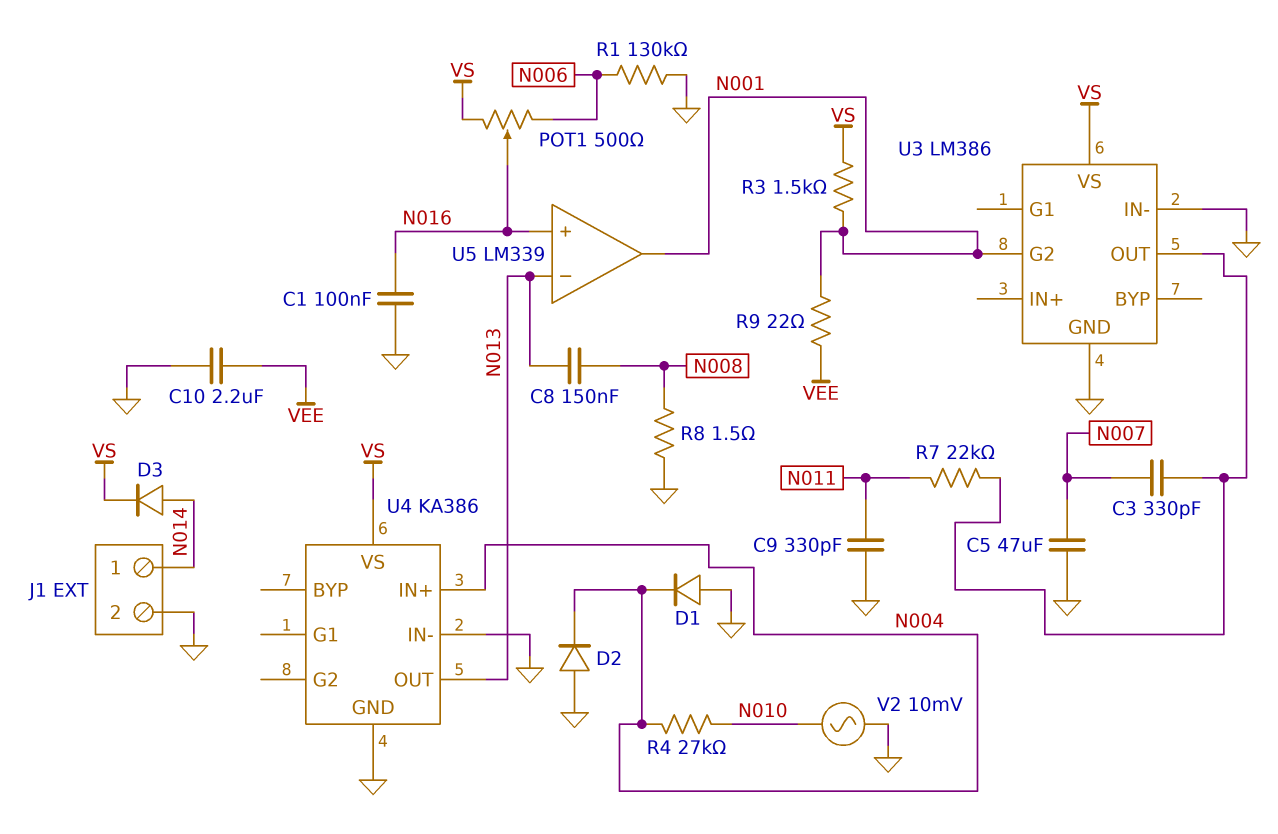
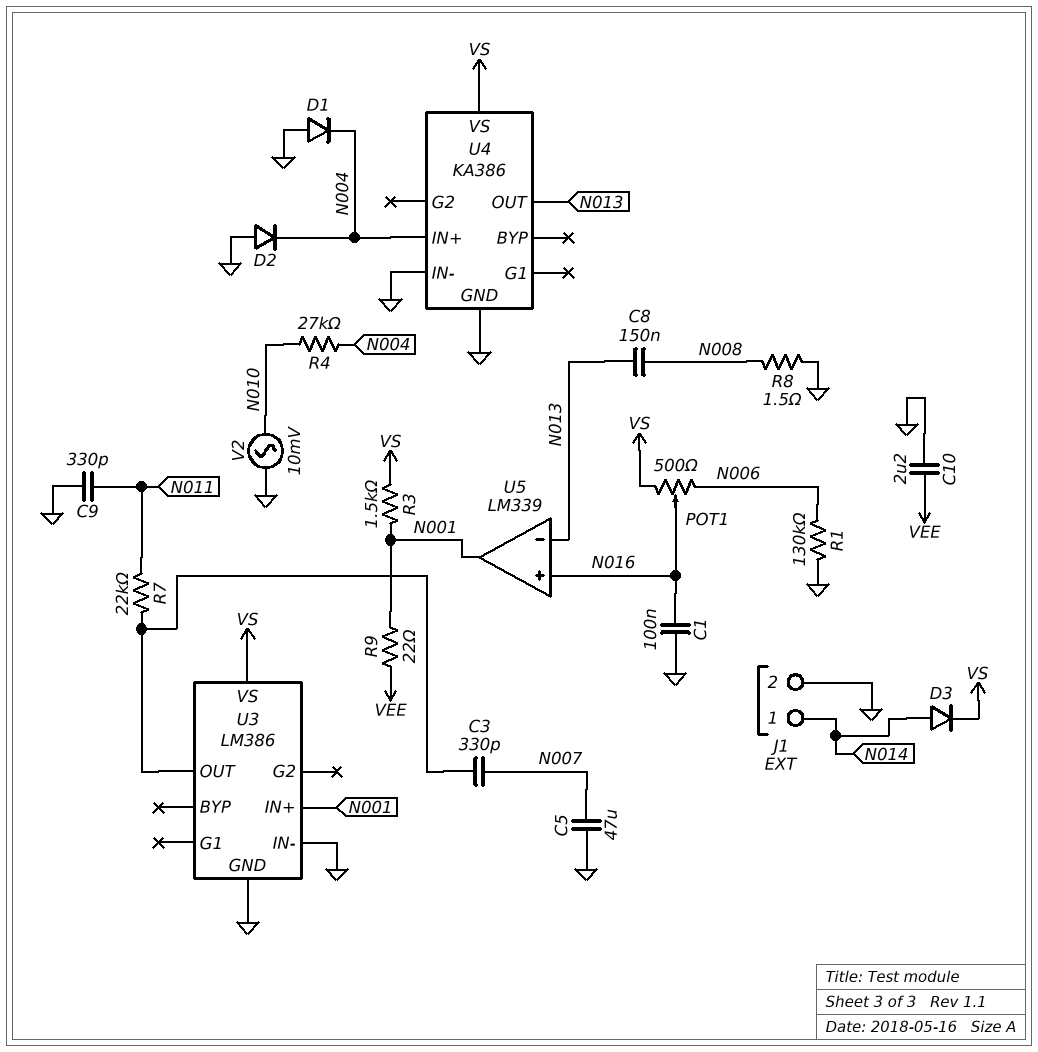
U3 pin G2: N001 -> none
U3 pin IN+: none -> N001

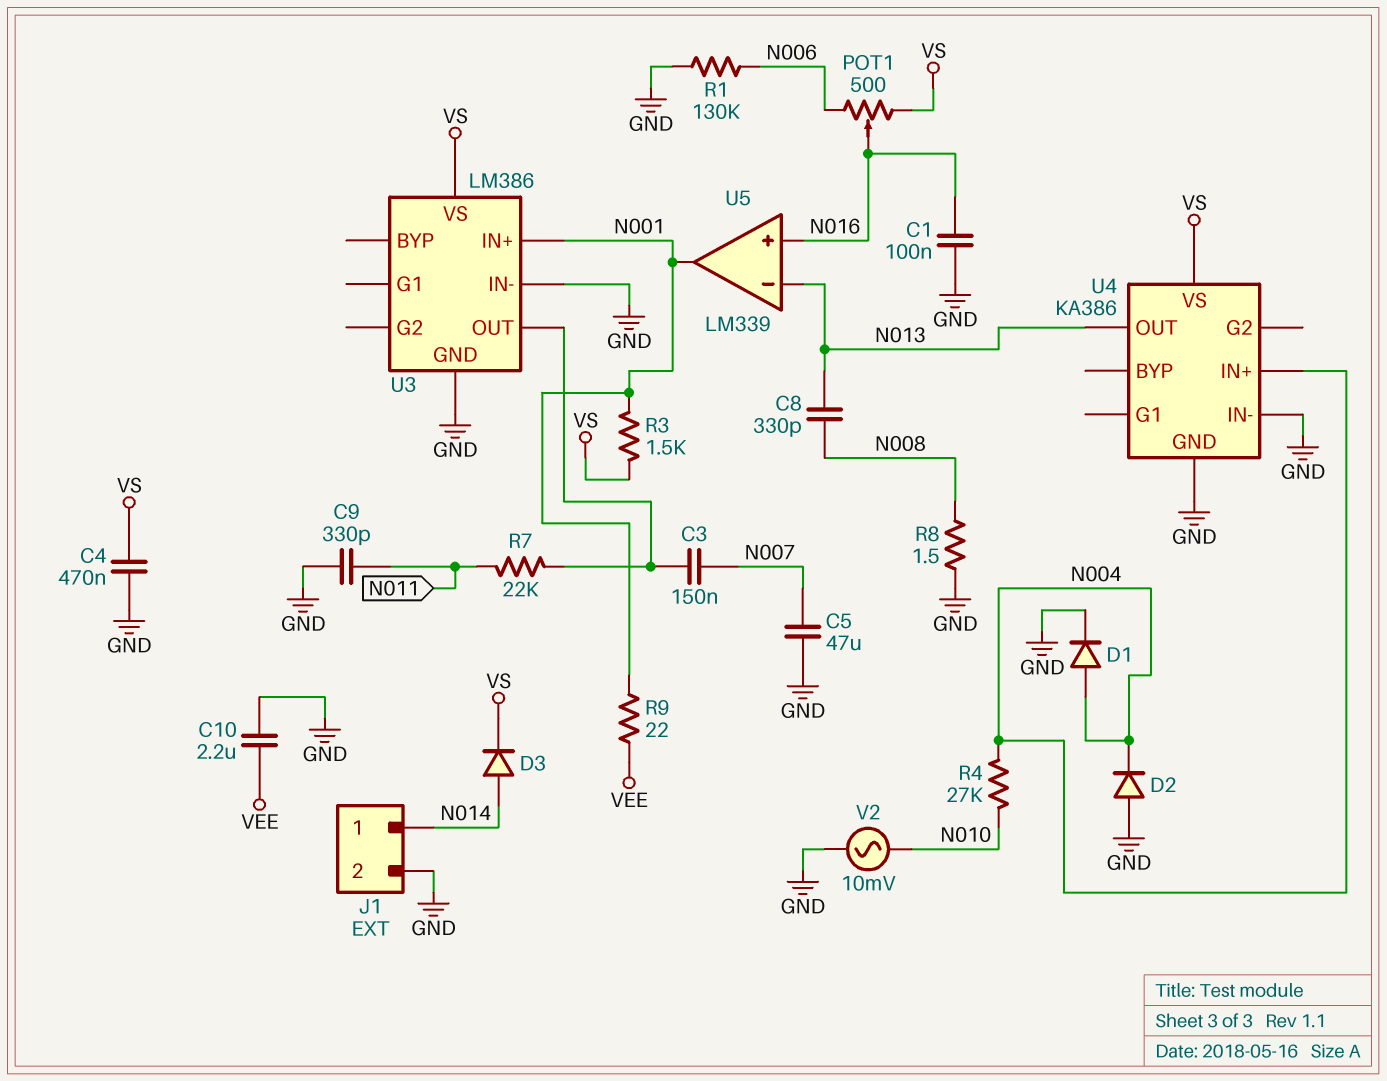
C3: 330pF (N007, U3/OUT) -> 150nF (N007, U3/OUT)
C4: none -> 470nF (GND, VS)
C8: 150nF (N008, N013) -> 330pF (N008, N013)
D1: diode (A GND, K N004) -> diode (A N004, K GND)

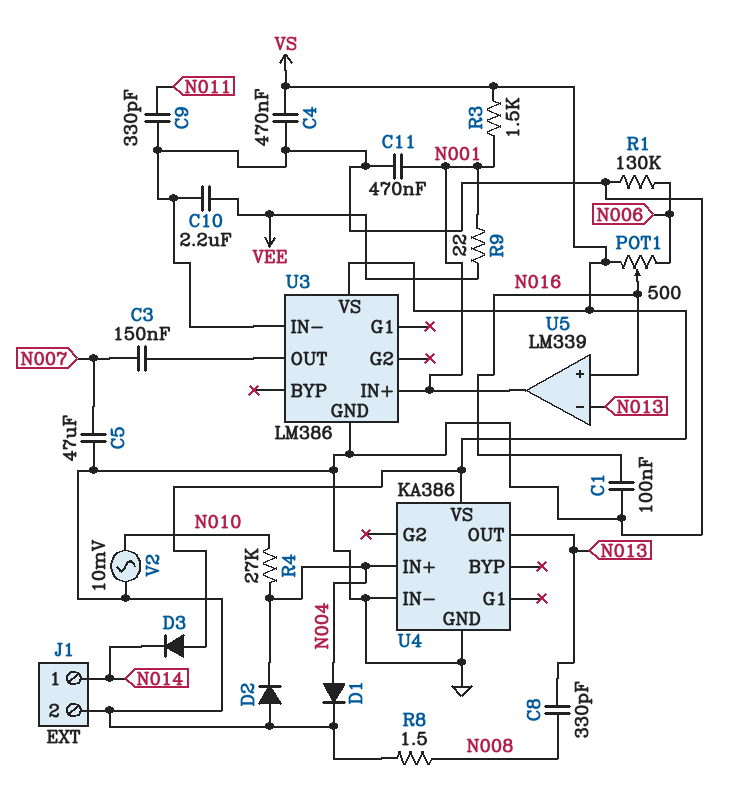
C11: none -> 470nF (GND, N001)
D3: diode (A N014, K VS) -> diode (A VS, K N014)
R7: 22k (N011, U3/OUT) -> none

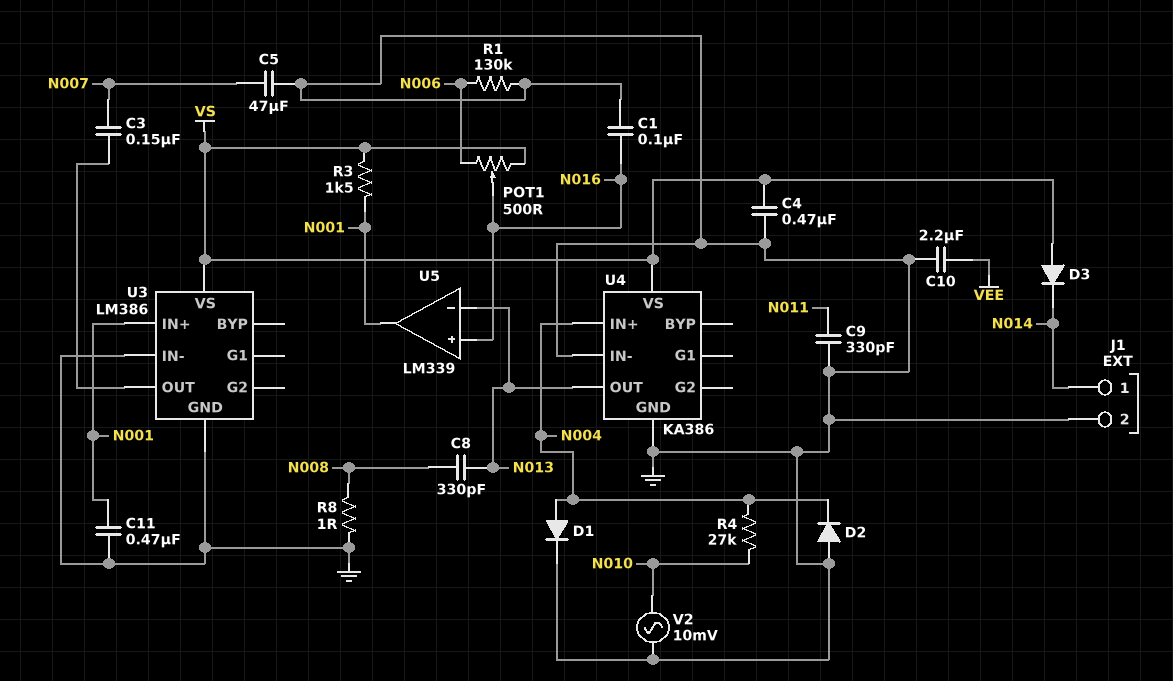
R8: 1.5 (GND, N008) -> 1 (GND, N008)
R9: 22 (N001, VEE) -> none

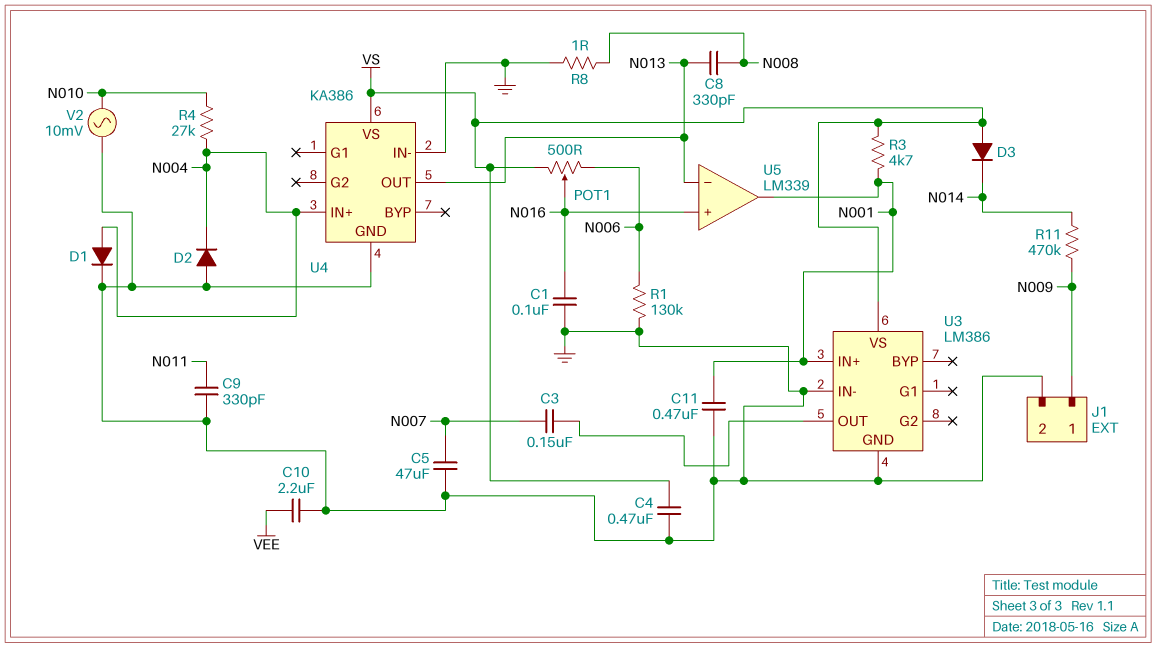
J1 pin 1: N014 -> N009
R3: 1.5k (N001, VS) -> 4.7k (N001, VS)
R11: none -> 470k (N009, N014)

